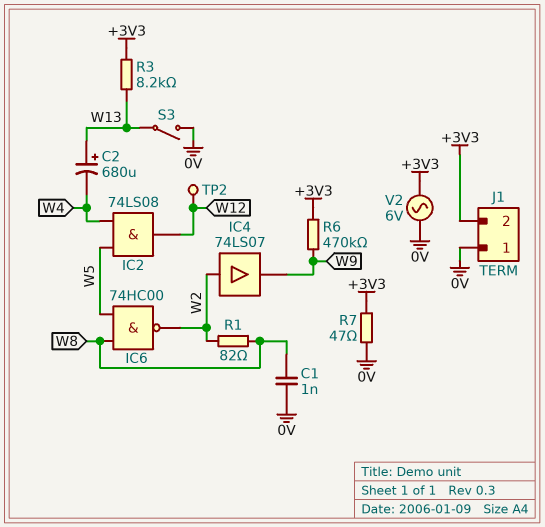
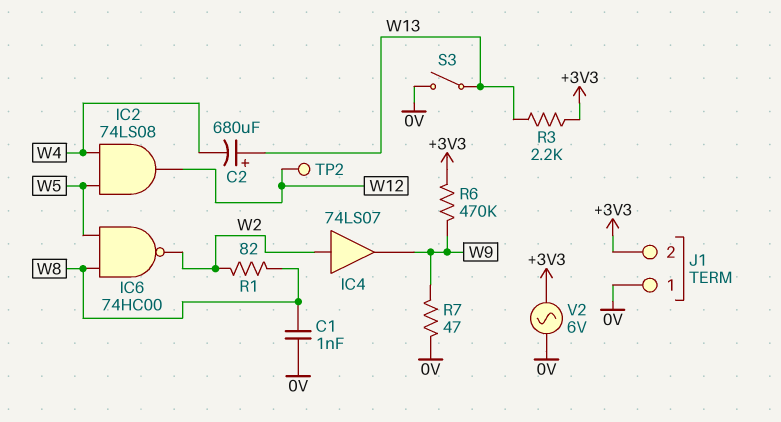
R3: 8.2k (+3V3, W13) -> 2.2k (+3V3, W13)
R7: 47 (+3V3, 0V) -> 47 (0V, W9)

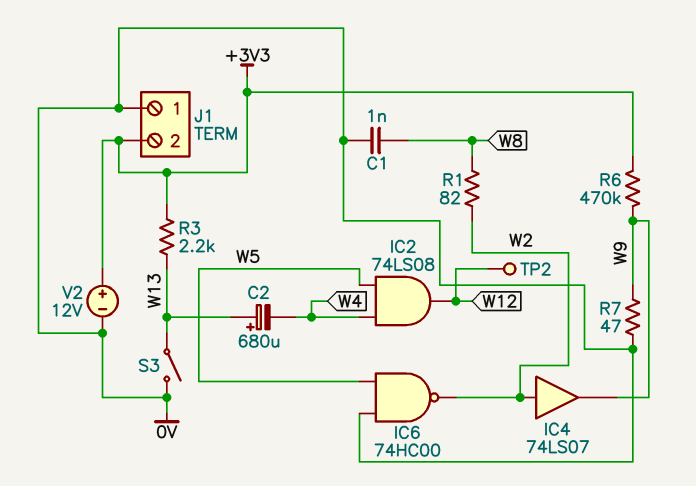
IC6: NAND 74HC00 (in W5, in W8, out W2) -> NAND 74HC00 (in 0V, in W5, out W2)
V2: AC 6V (+3V3, 0V) -> 12V (plus +3V3, minus 0V)

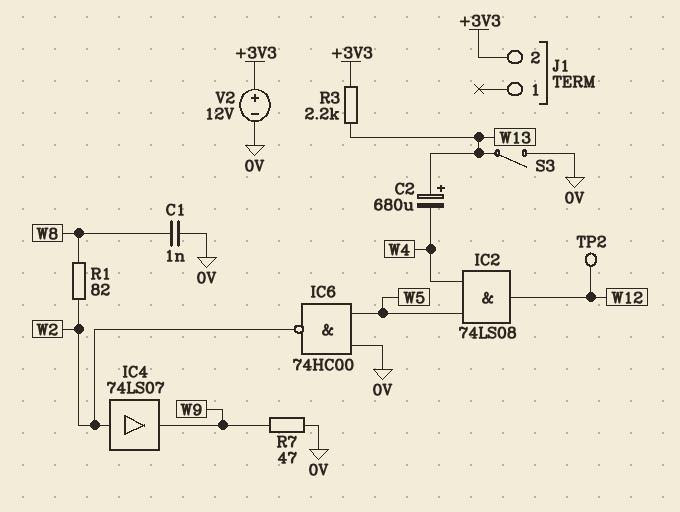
J1 pin 1: 0V -> none
R6: 470k (+3V3, W9) -> none

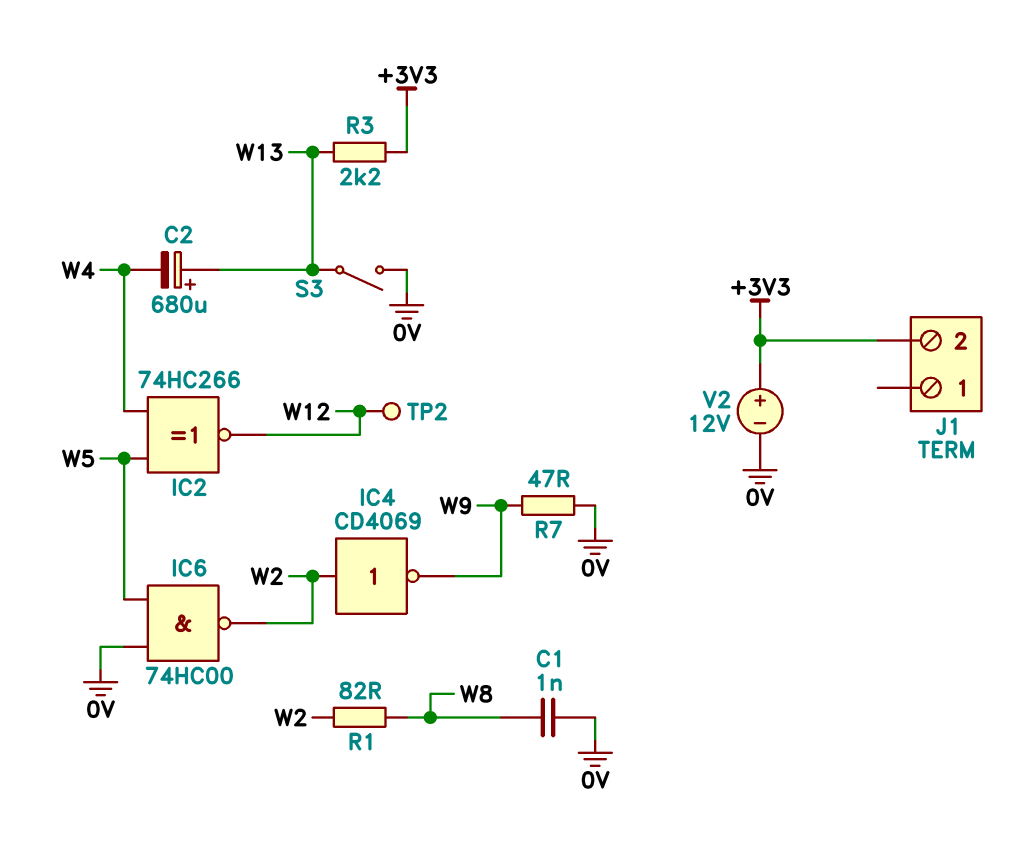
IC2: AND 74LS08 (in W4, in W5, out W12) -> XNOR 74HC266 (in W4, in W5, out W12)
IC4: buffer 74LS07 (in W2, out W9) -> NOT CD4069 (in W2, out W9)

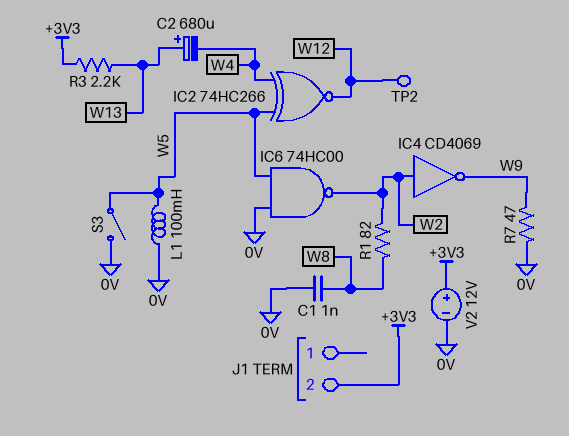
L1: none -> 100mH (0V, W5)
S3: switch (0V, W13) -> switch (0V, W5)

